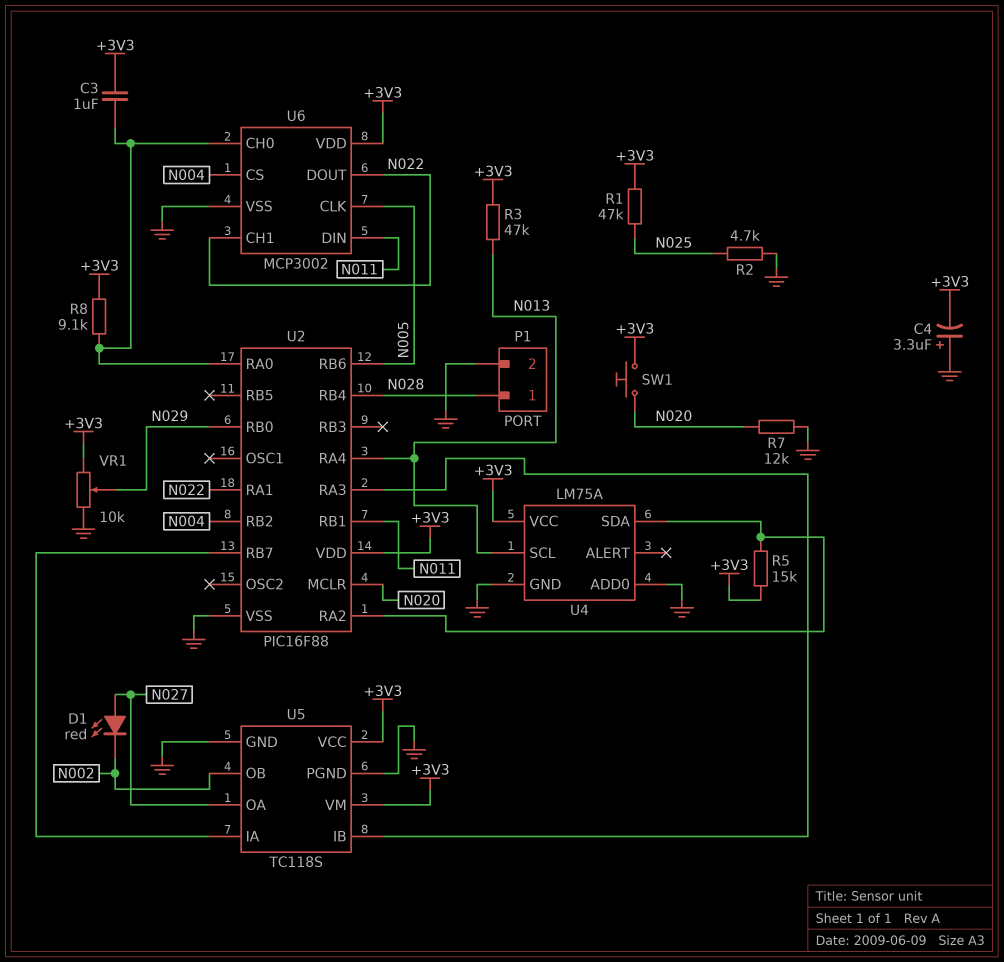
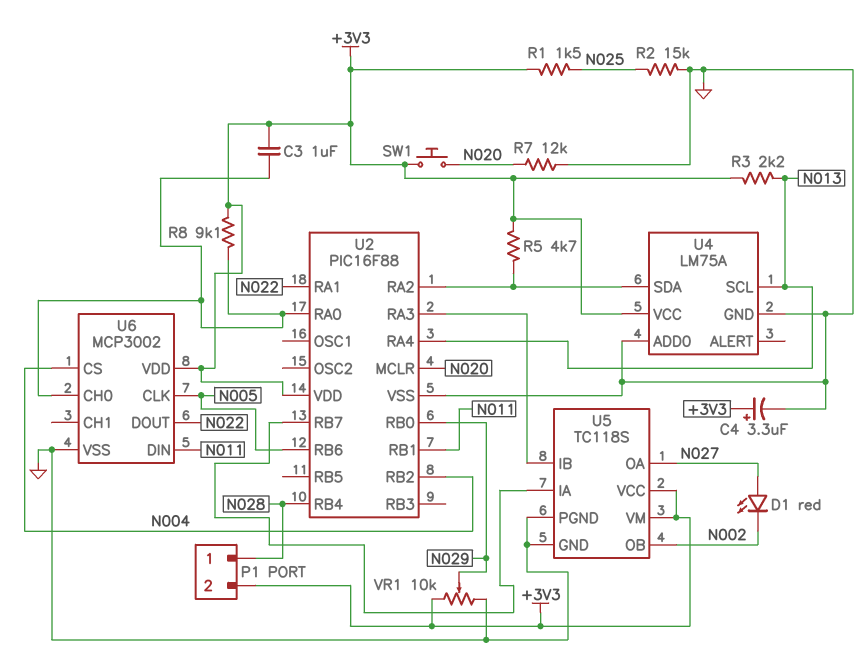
C4: 3.3uF (plus GND, minus +3V3) -> 3.3uF (plus +3V3, minus GND)
P1 pin 2: GND -> +3V3
R1: 47k (+3V3, N025) -> 1.5k (+3V3, N025)
R2: 4.7k (GND, N025) -> 15k (GND, N025)
R3: 47k (+3V3, N013) -> 2.2k (+3V3, N013)
R5: 15k (+3V3, U2/RA2) -> 4.7k (+3V3, U2/RA2)
U6 pin CH1: N022 -> none

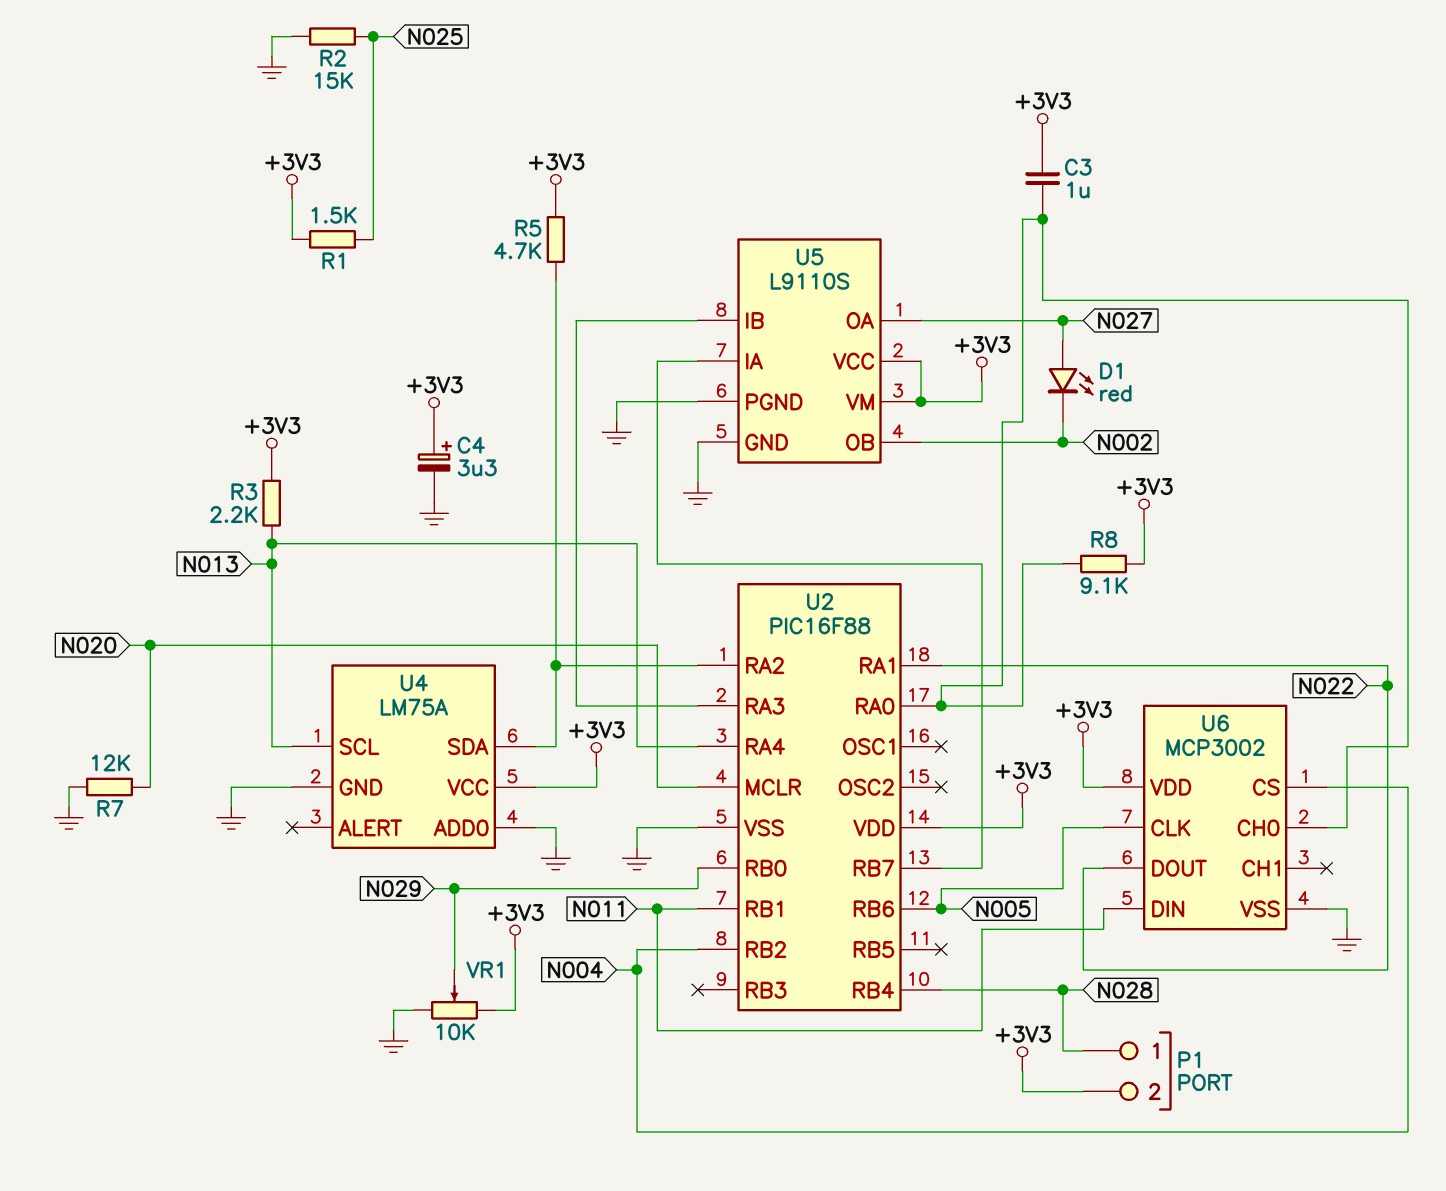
SW1: button (+3V3, N020) -> none
U5: TC118S -> L9110S

